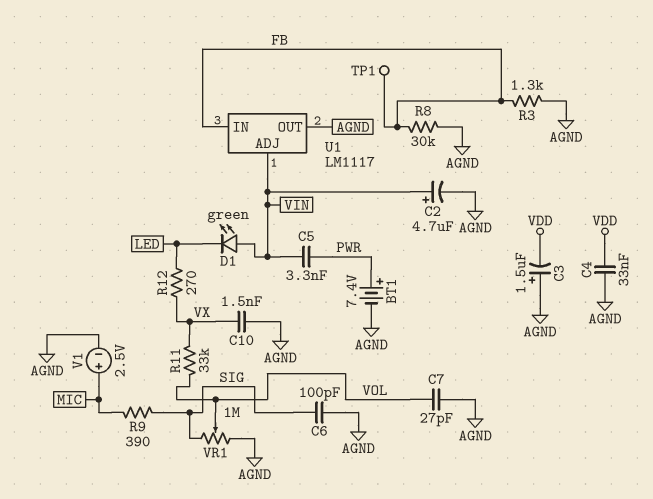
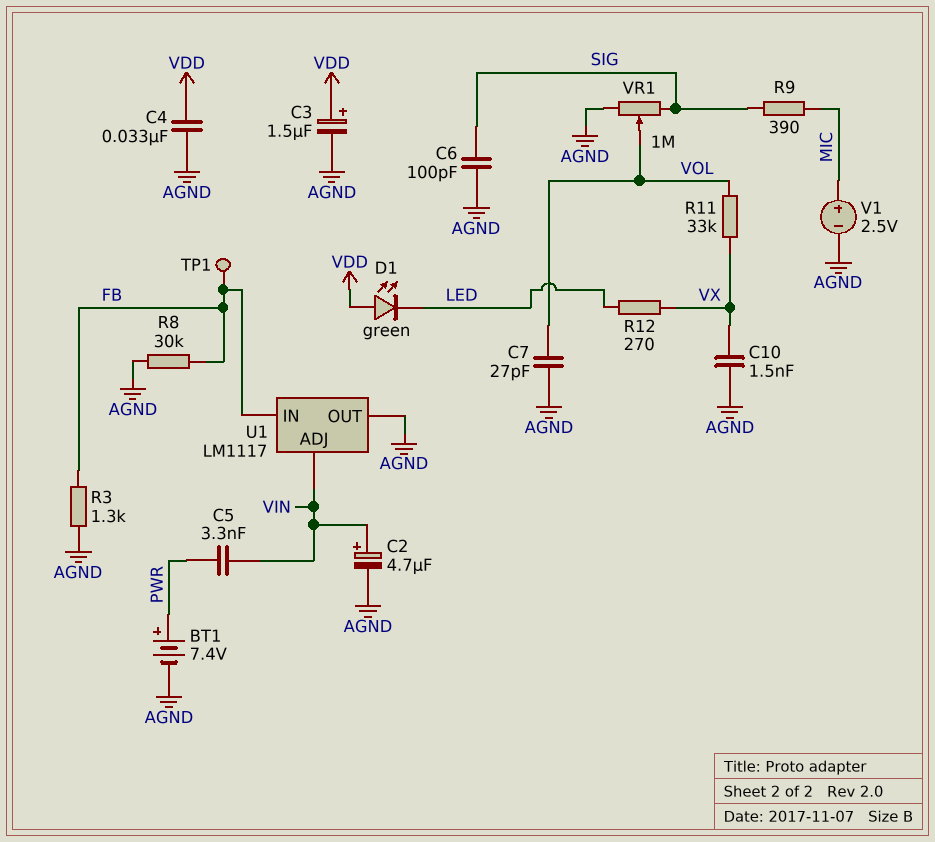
C3: 1.5uF (plus AGND, minus VDD) -> 1.5uF (plus VDD, minus AGND)
D1: LED green (A VIN, K LED) -> LED green (A VDD, K LED)

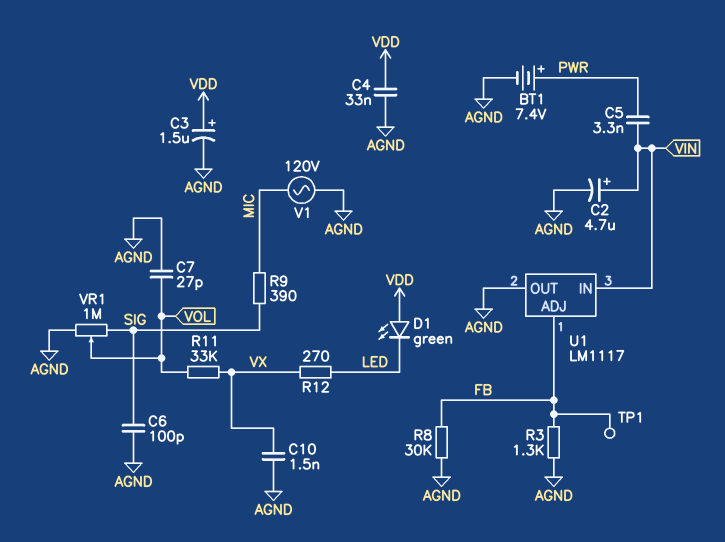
U1 pin ADJ: VIN -> FB
U1 pin IN: FB -> VIN
V1: 2.5V (plus MIC, minus AGND) -> AC 120V (AGND, MIC)

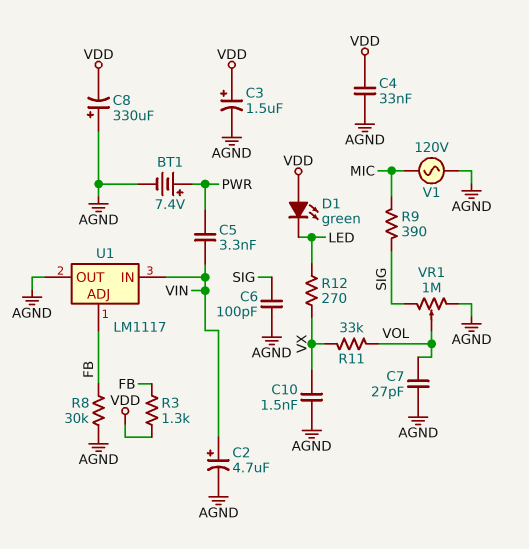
C8: none -> 330uF (plus AGND, minus VDD)
R3: 1.3k (AGND, FB) -> 1.3k (FB, VDD)
TP1: test point (FB) -> none

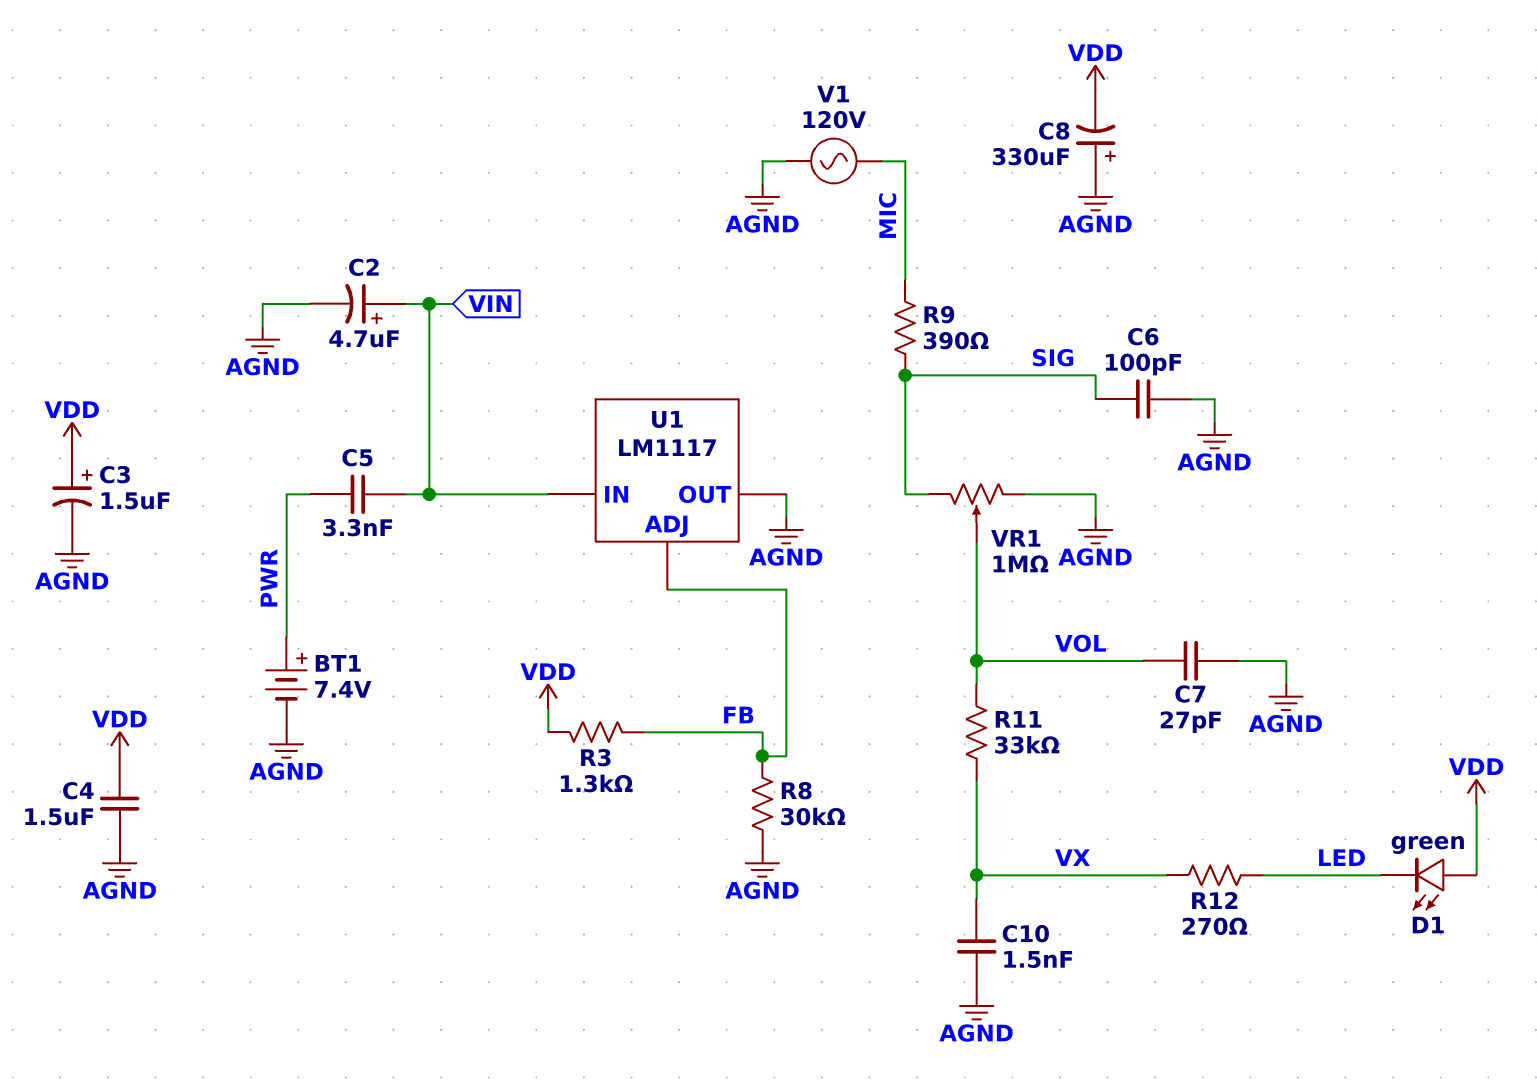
C4: 33nF (AGND, VDD) -> 1.5uF (AGND, VDD)

